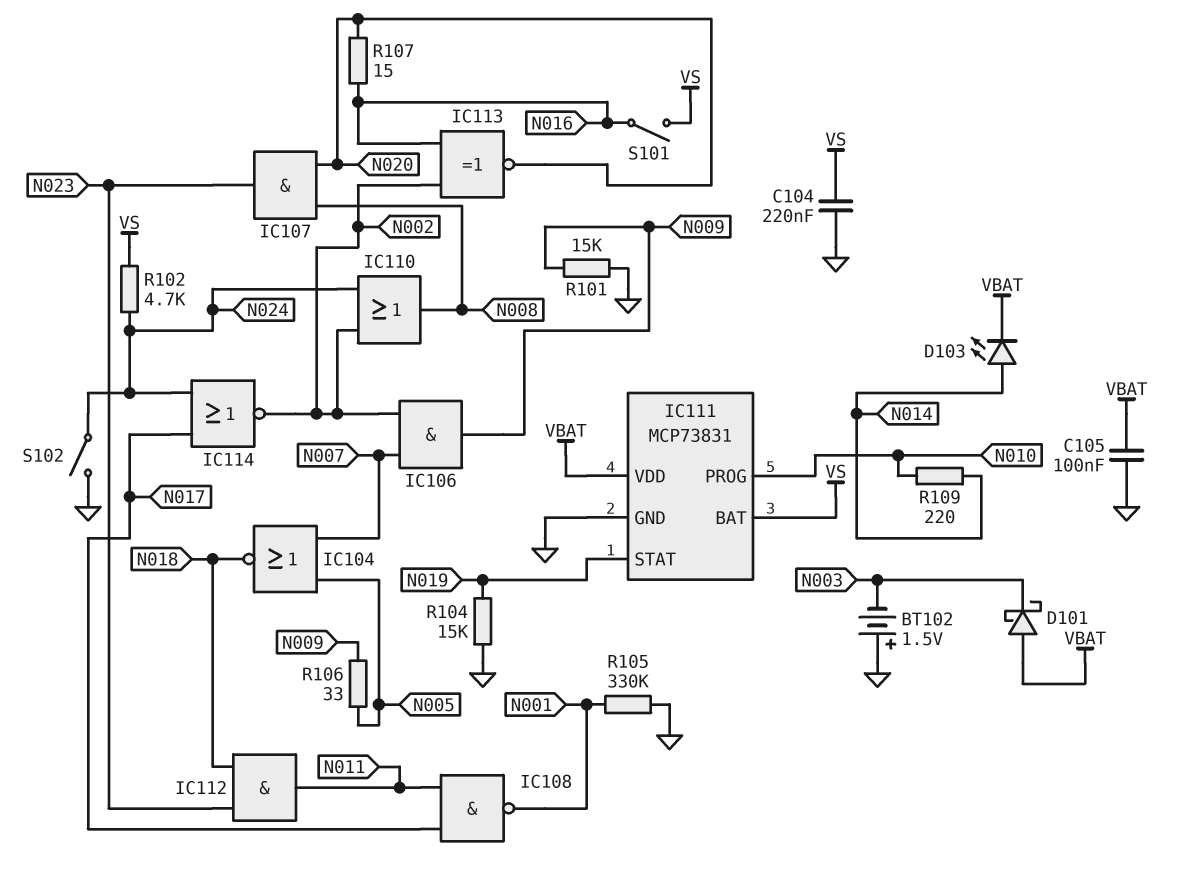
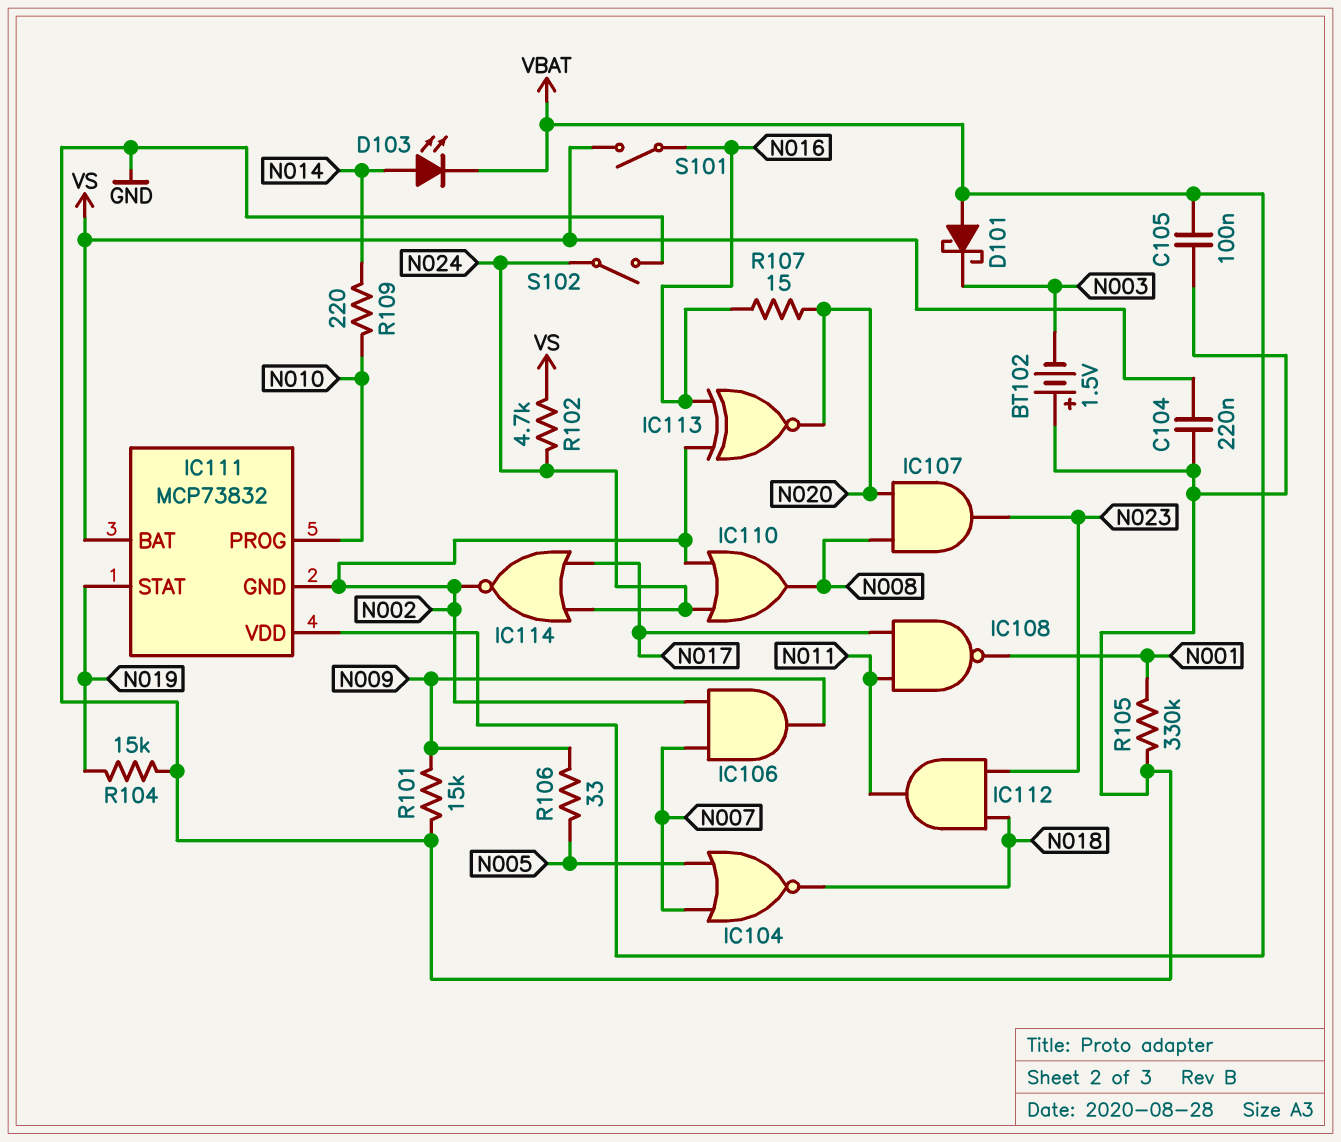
IC111: MCP73831 -> MCP73832
IC111 pin GND: GND -> N002

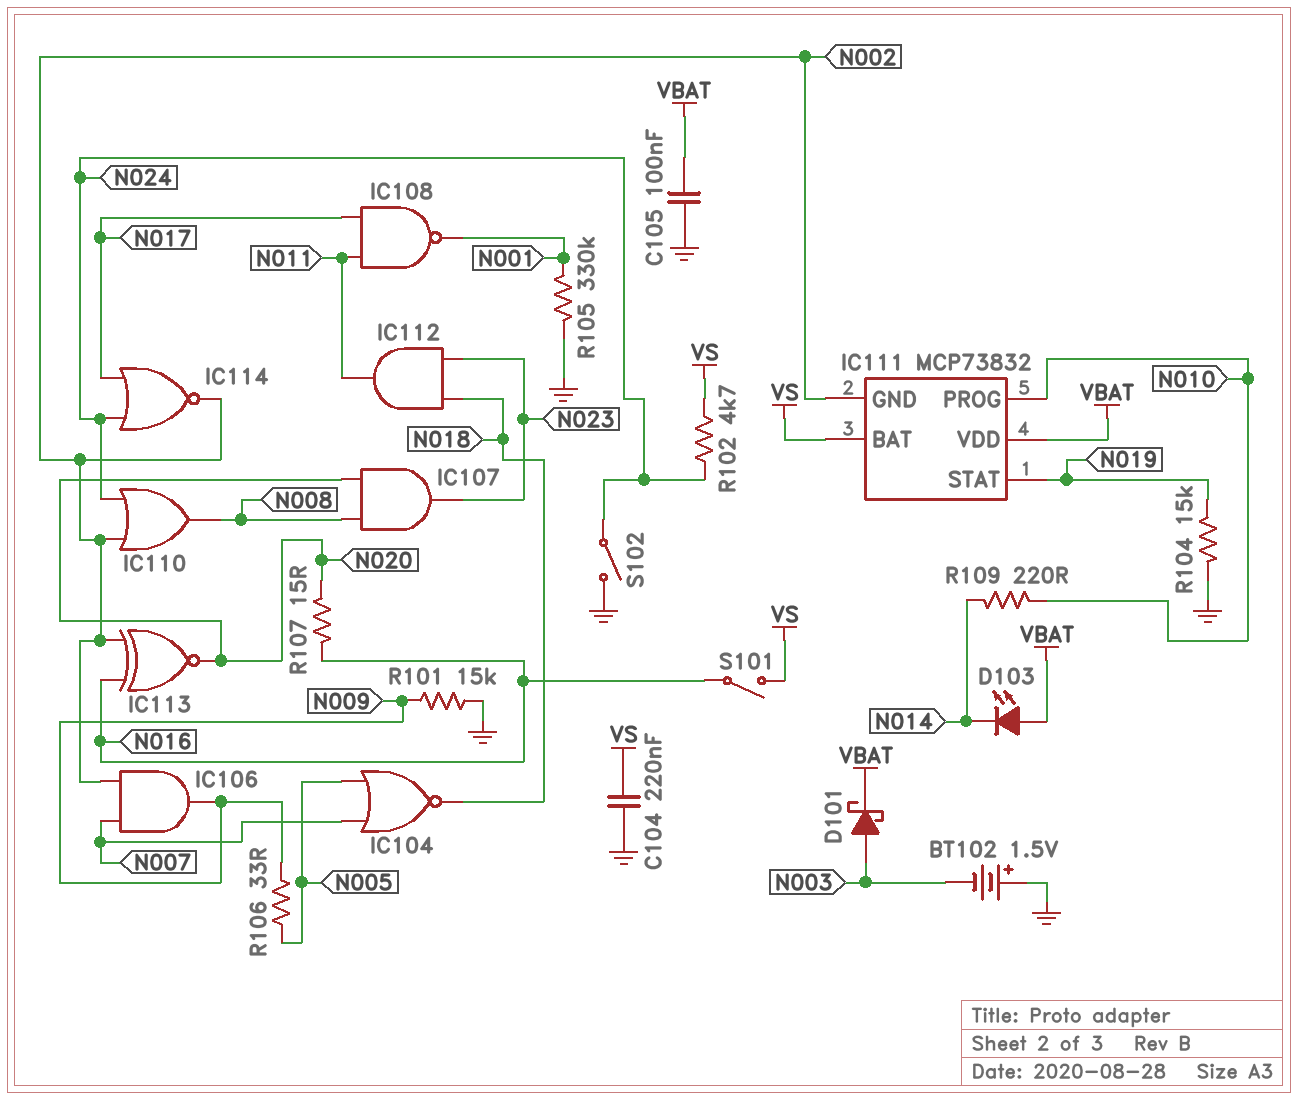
D101: schottky (A VBAT, K N003) -> schottky (A N003, K VBAT)
D103: LED (A N014, K VBAT) -> LED (A VBAT, K N014)

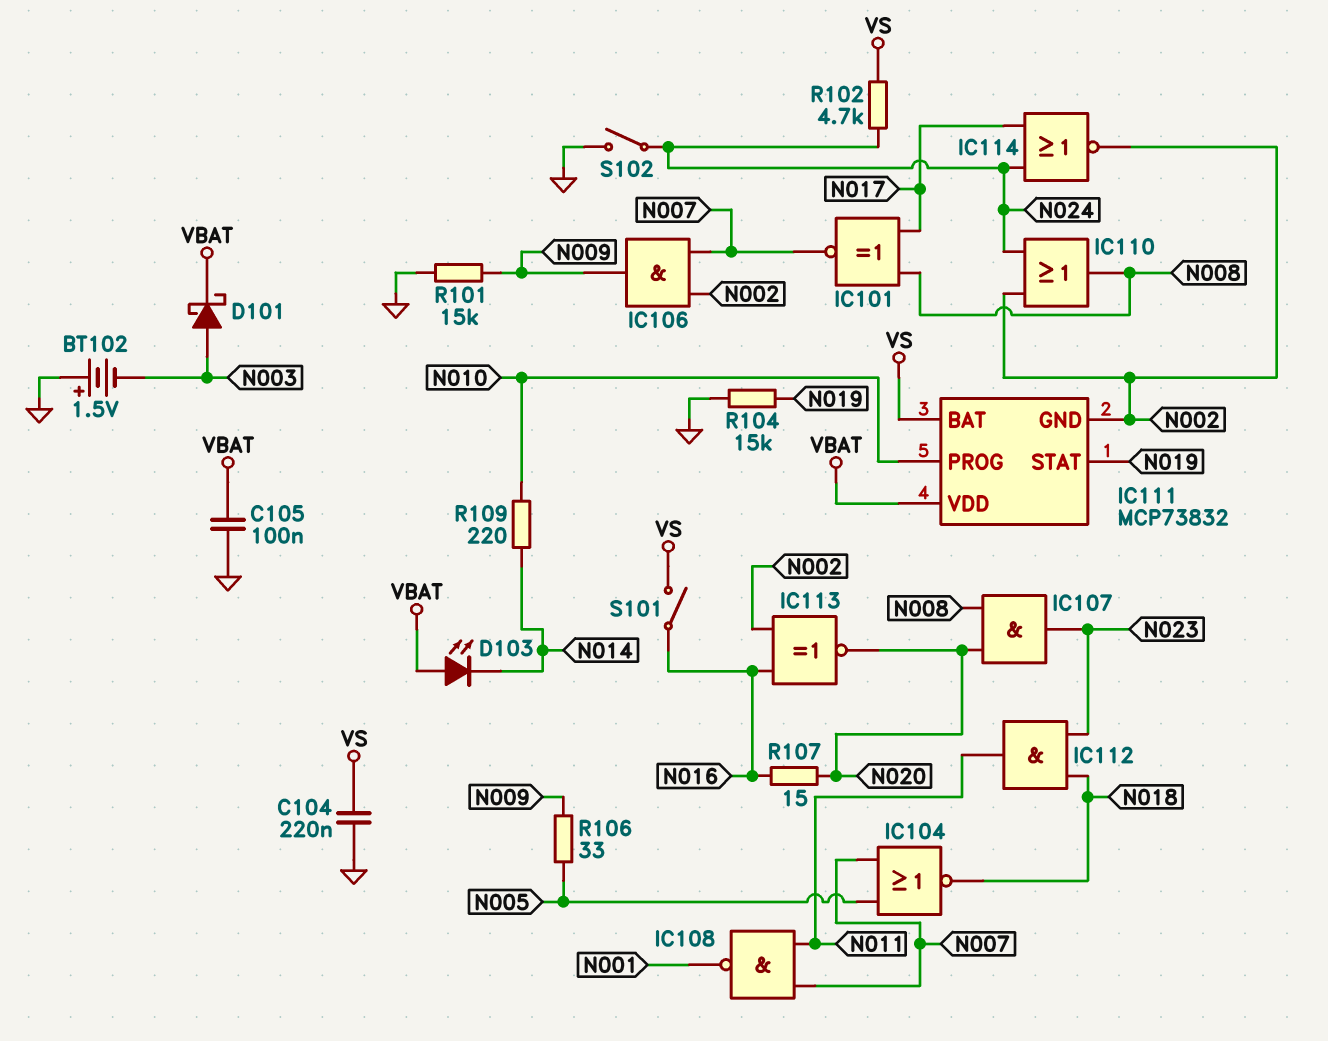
IC101: none -> XNOR (in N008, in N017, out N007)
IC108: NAND (in N011, in N017, out N001) -> NAND (in N007, in N011, out N001)
R105: 330k (GND, N001) -> none

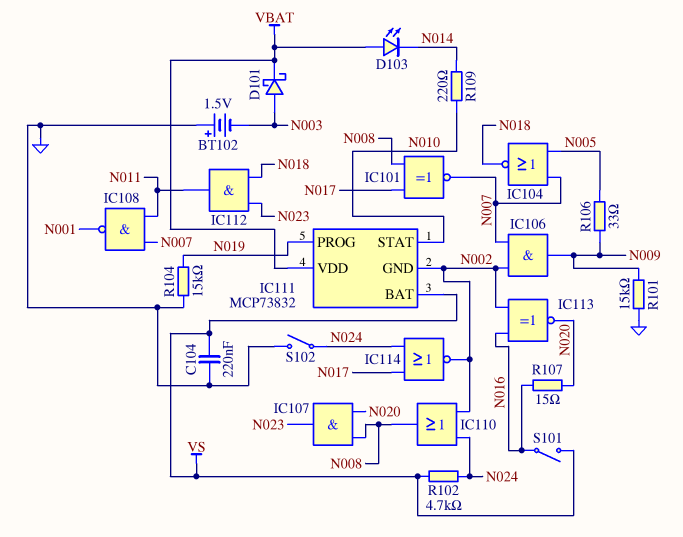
C105: 100nF (GND, VBAT) -> none
IC111 pin PROG: N010 -> N019
IC111 pin STAT: N019 -> N010

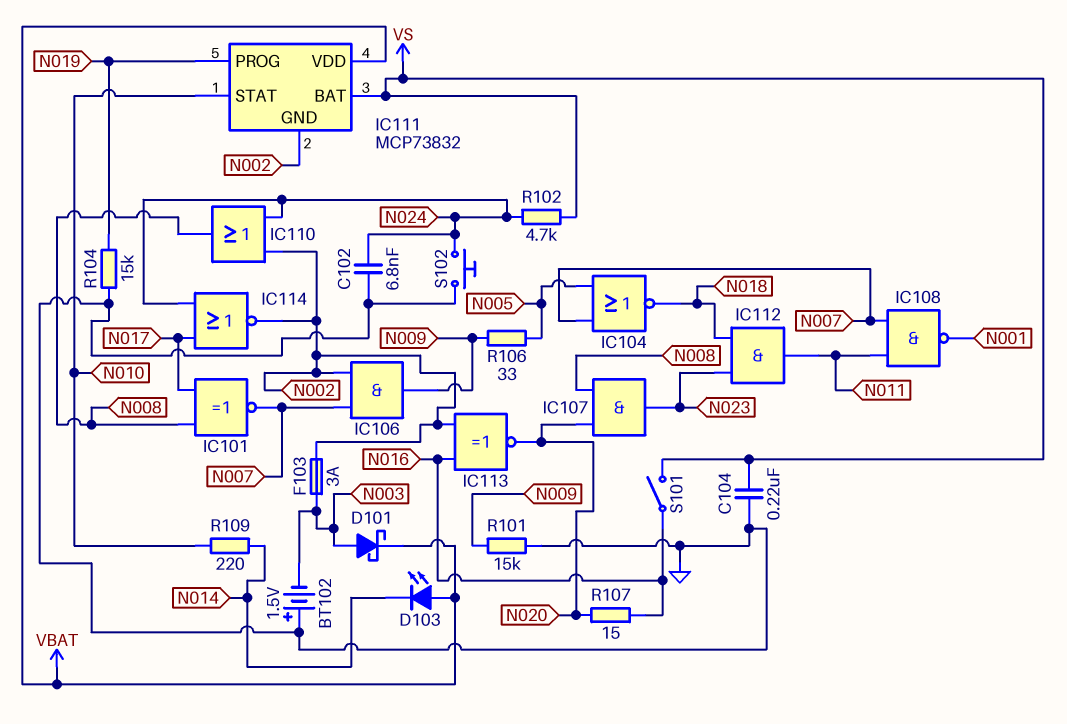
C102: none -> 6.8nF (GND, N024)
F103: none -> 3A (N002, N003)
S102: switch (GND, N024) -> button (GND, N024)

